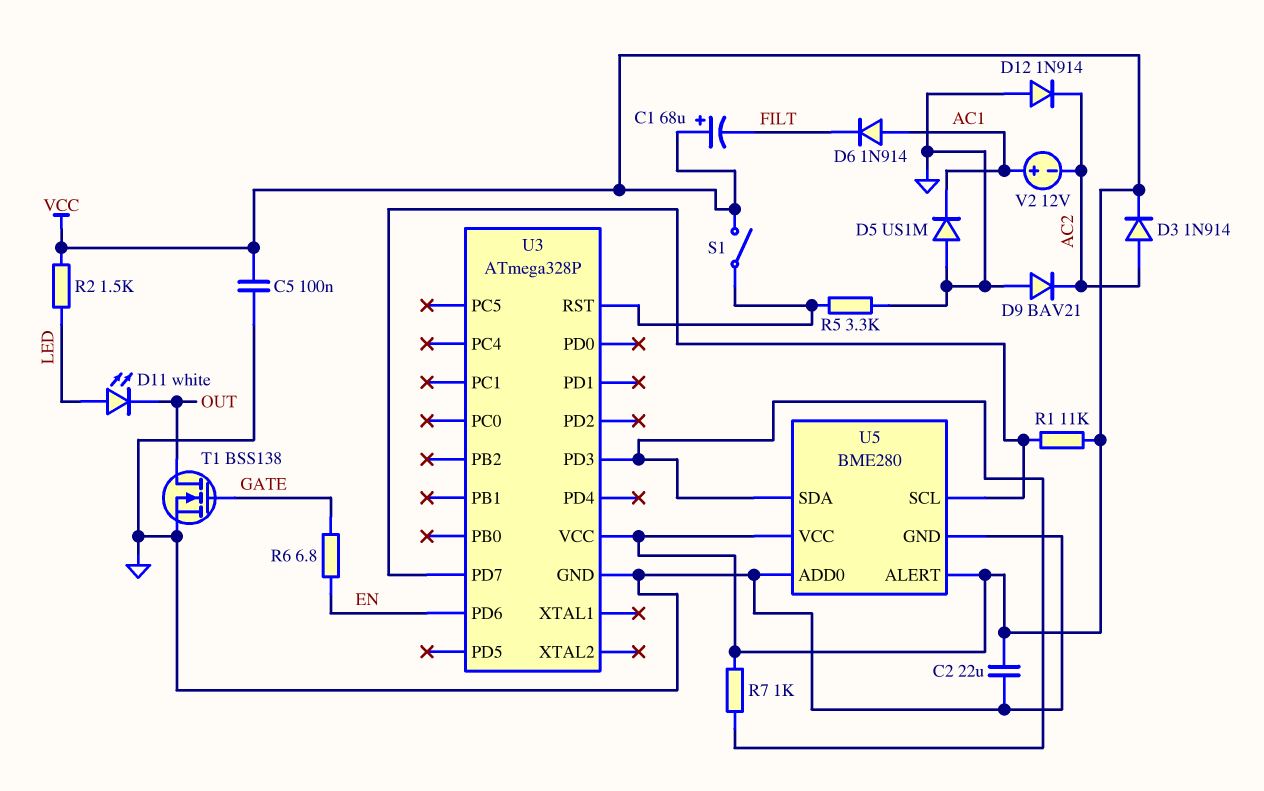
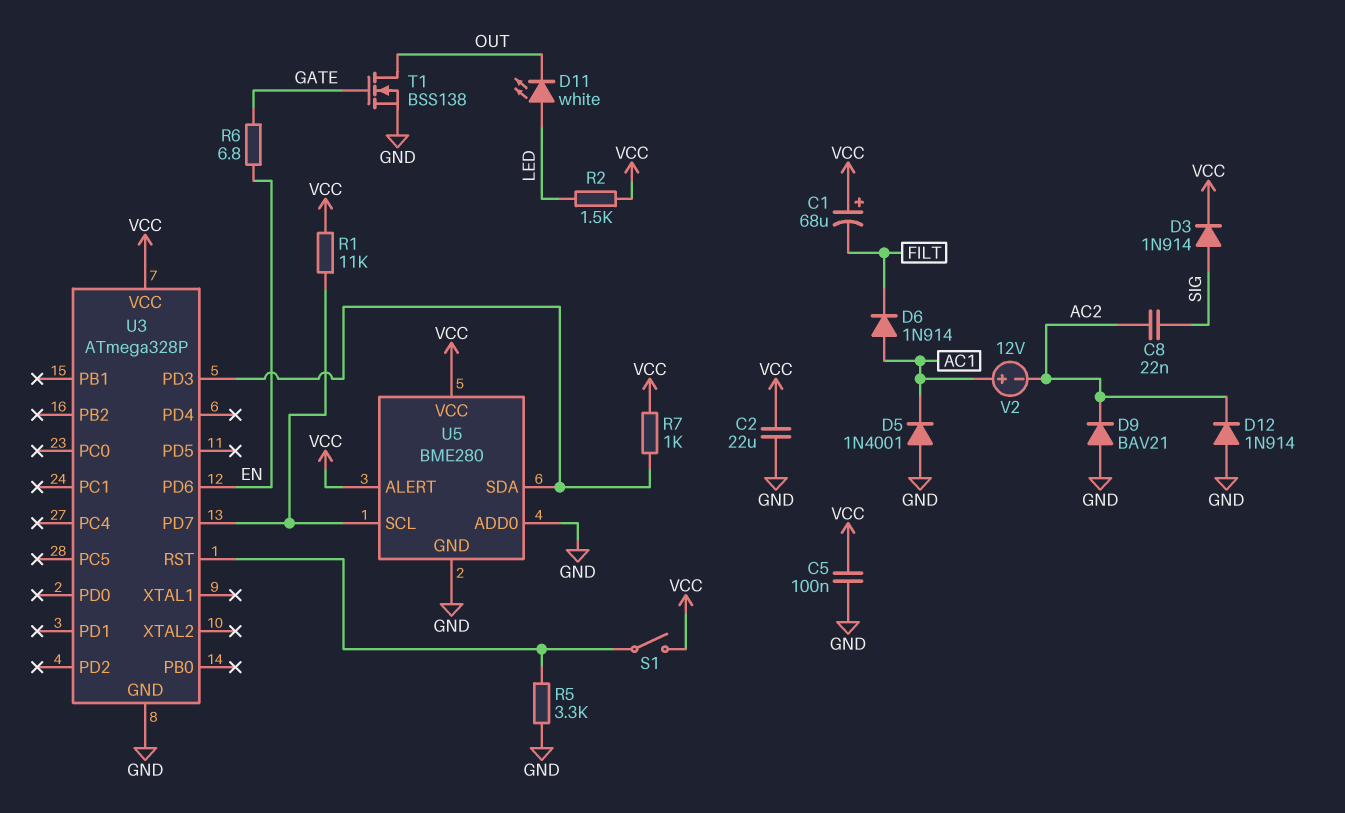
C8: none -> 22nF (AC2, SIG)
D3: diode 1N914 (A AC2, K VCC) -> diode 1N914 (A SIG, K VCC)
D5: diode US1M (A GND, K AC1) -> diode 1N4001 (A GND, K AC1)

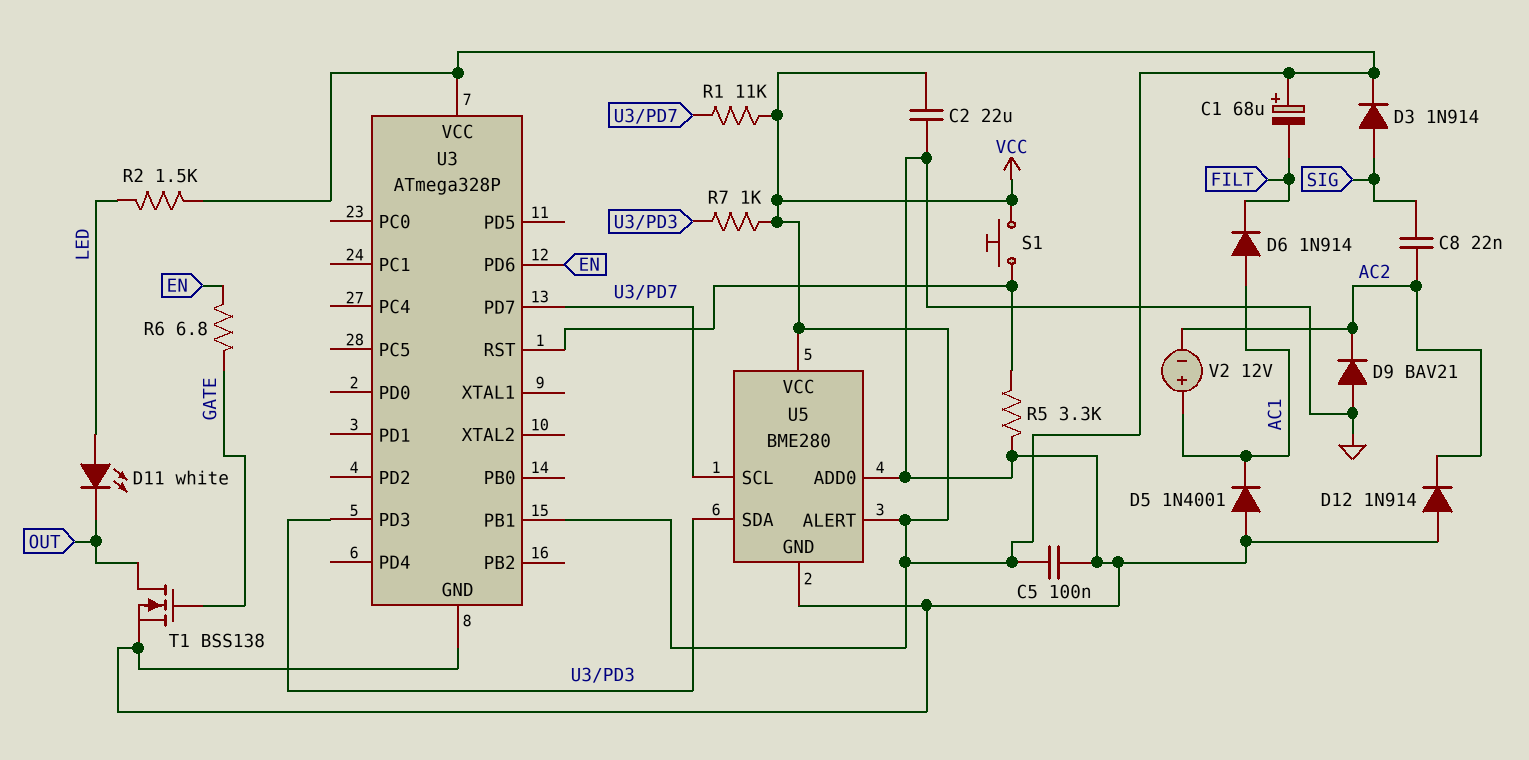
S1: switch (U3/RST, VCC) -> button (U3/RST, VCC)
U3 pin PB1: none -> VCC

